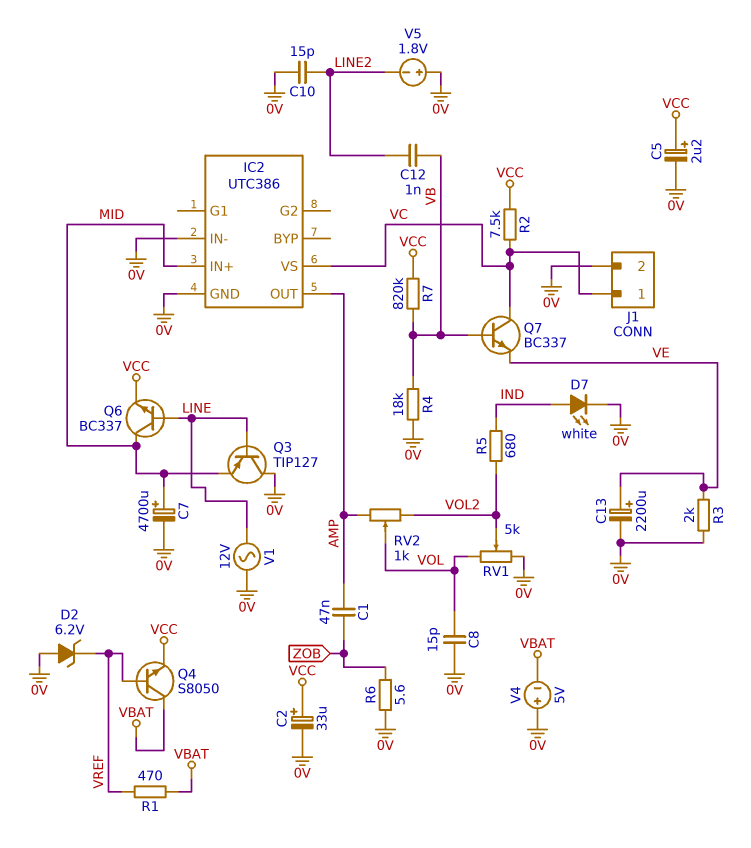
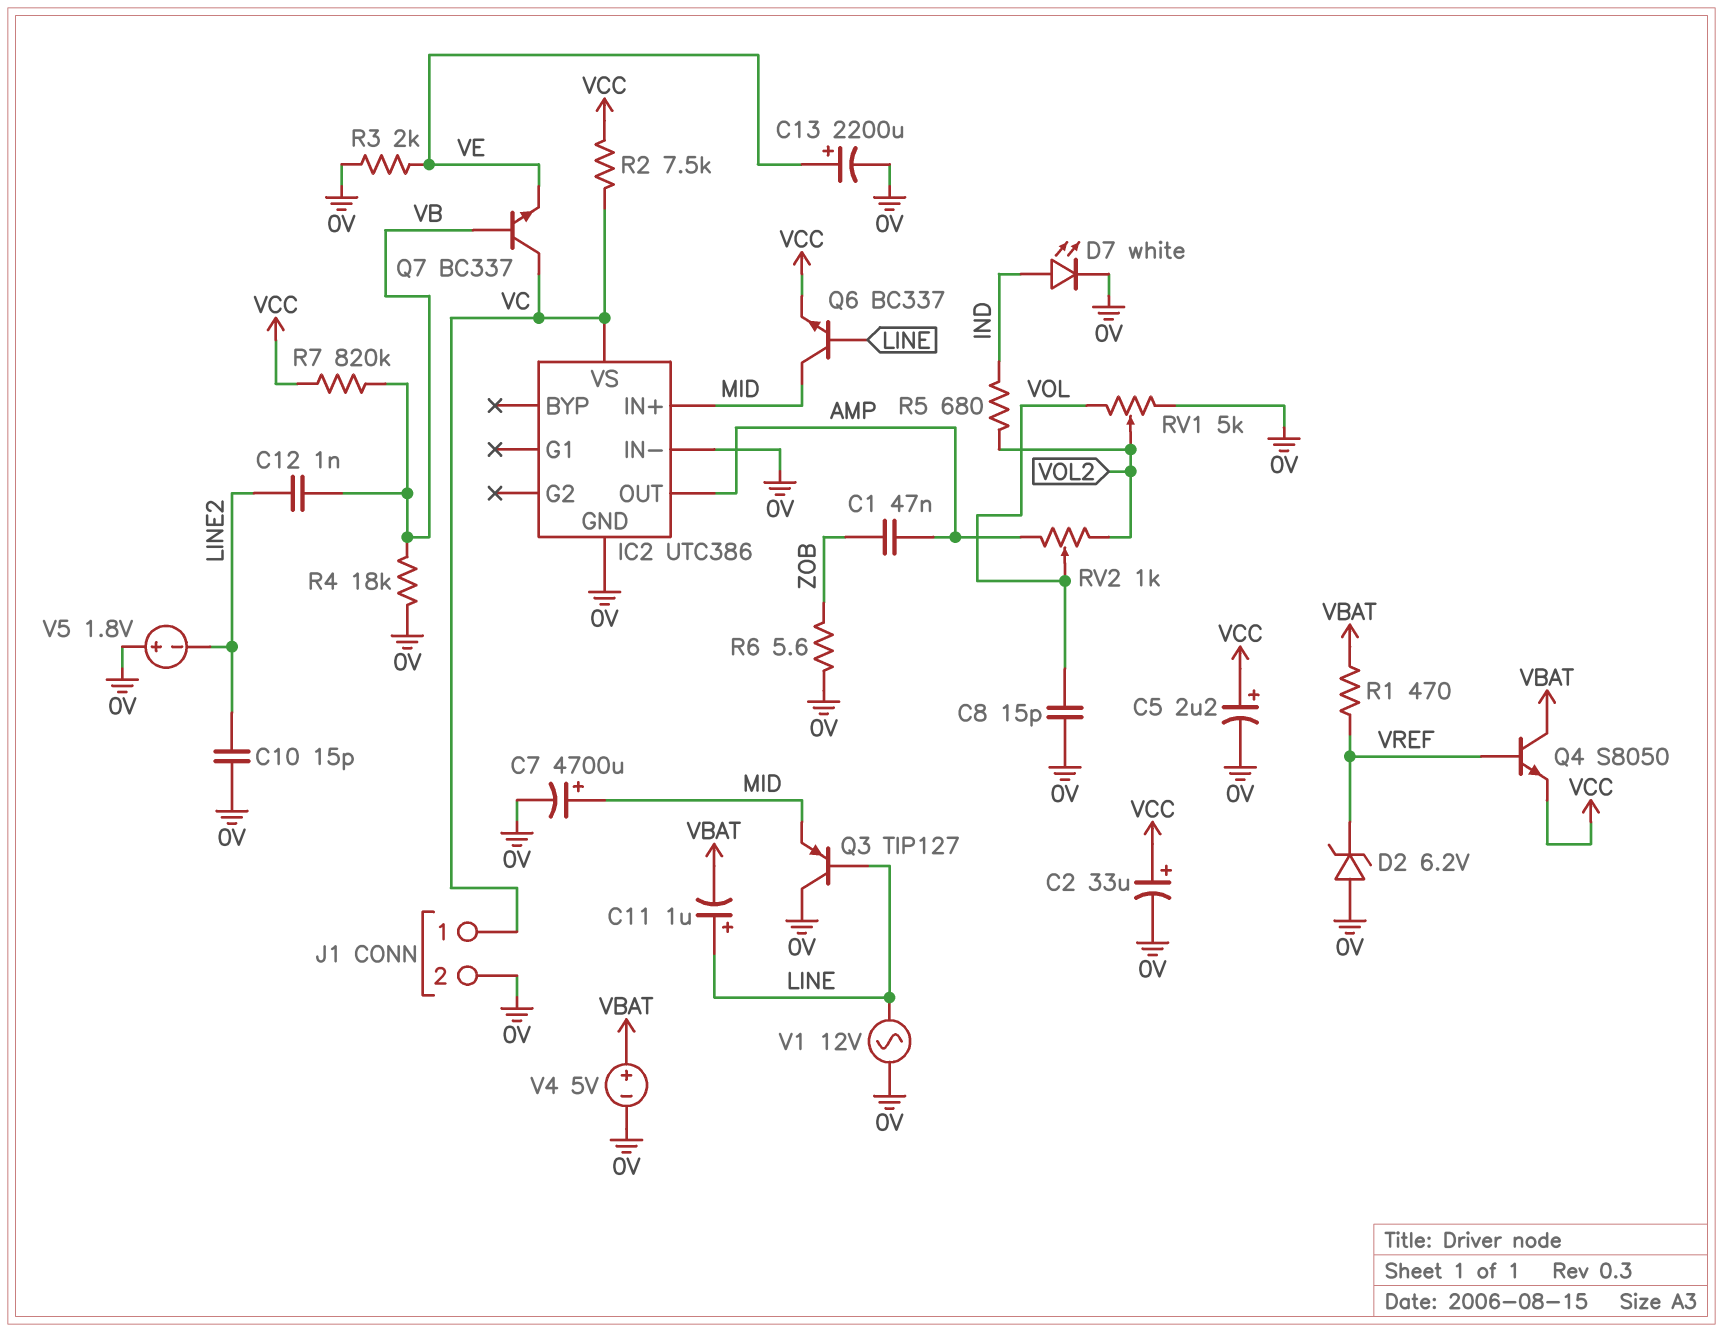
C11: none -> 1uF (plus LINE, minus VBAT)
V4: 5V (plus 0V, minus VBAT) -> 5V (plus VBAT, minus 0V)

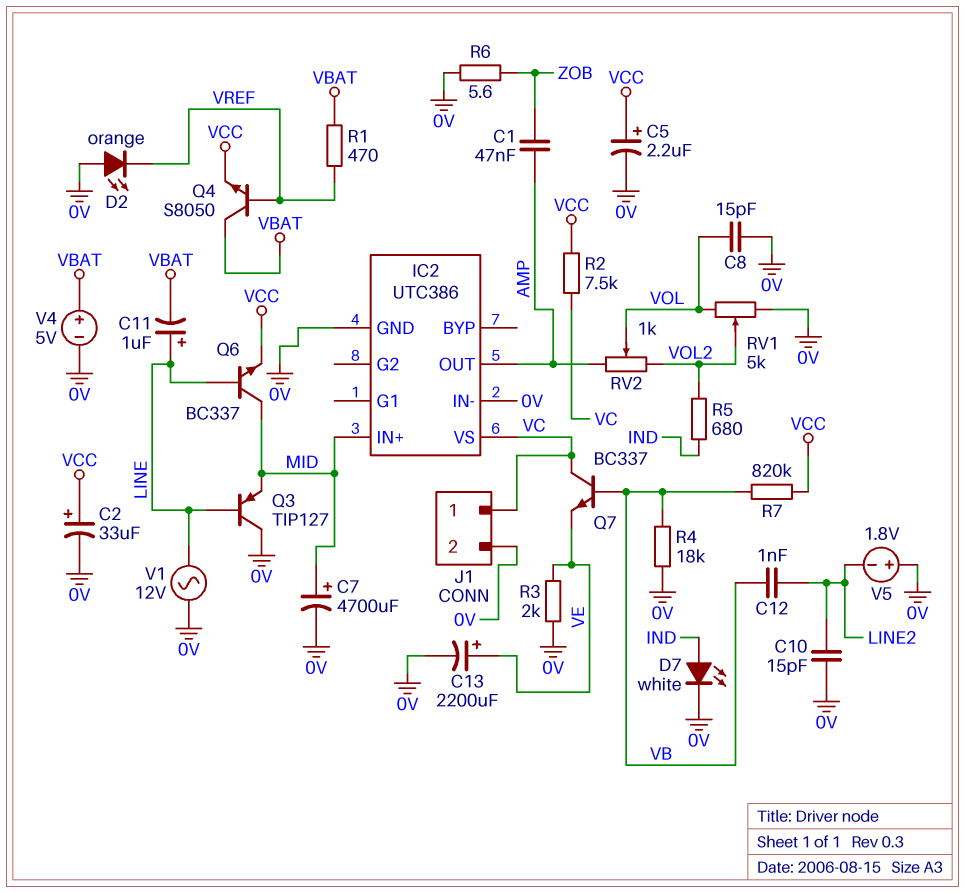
D2: zener 6.2V (A 0V, K VREF) -> LED orange (A 0V, K VREF)

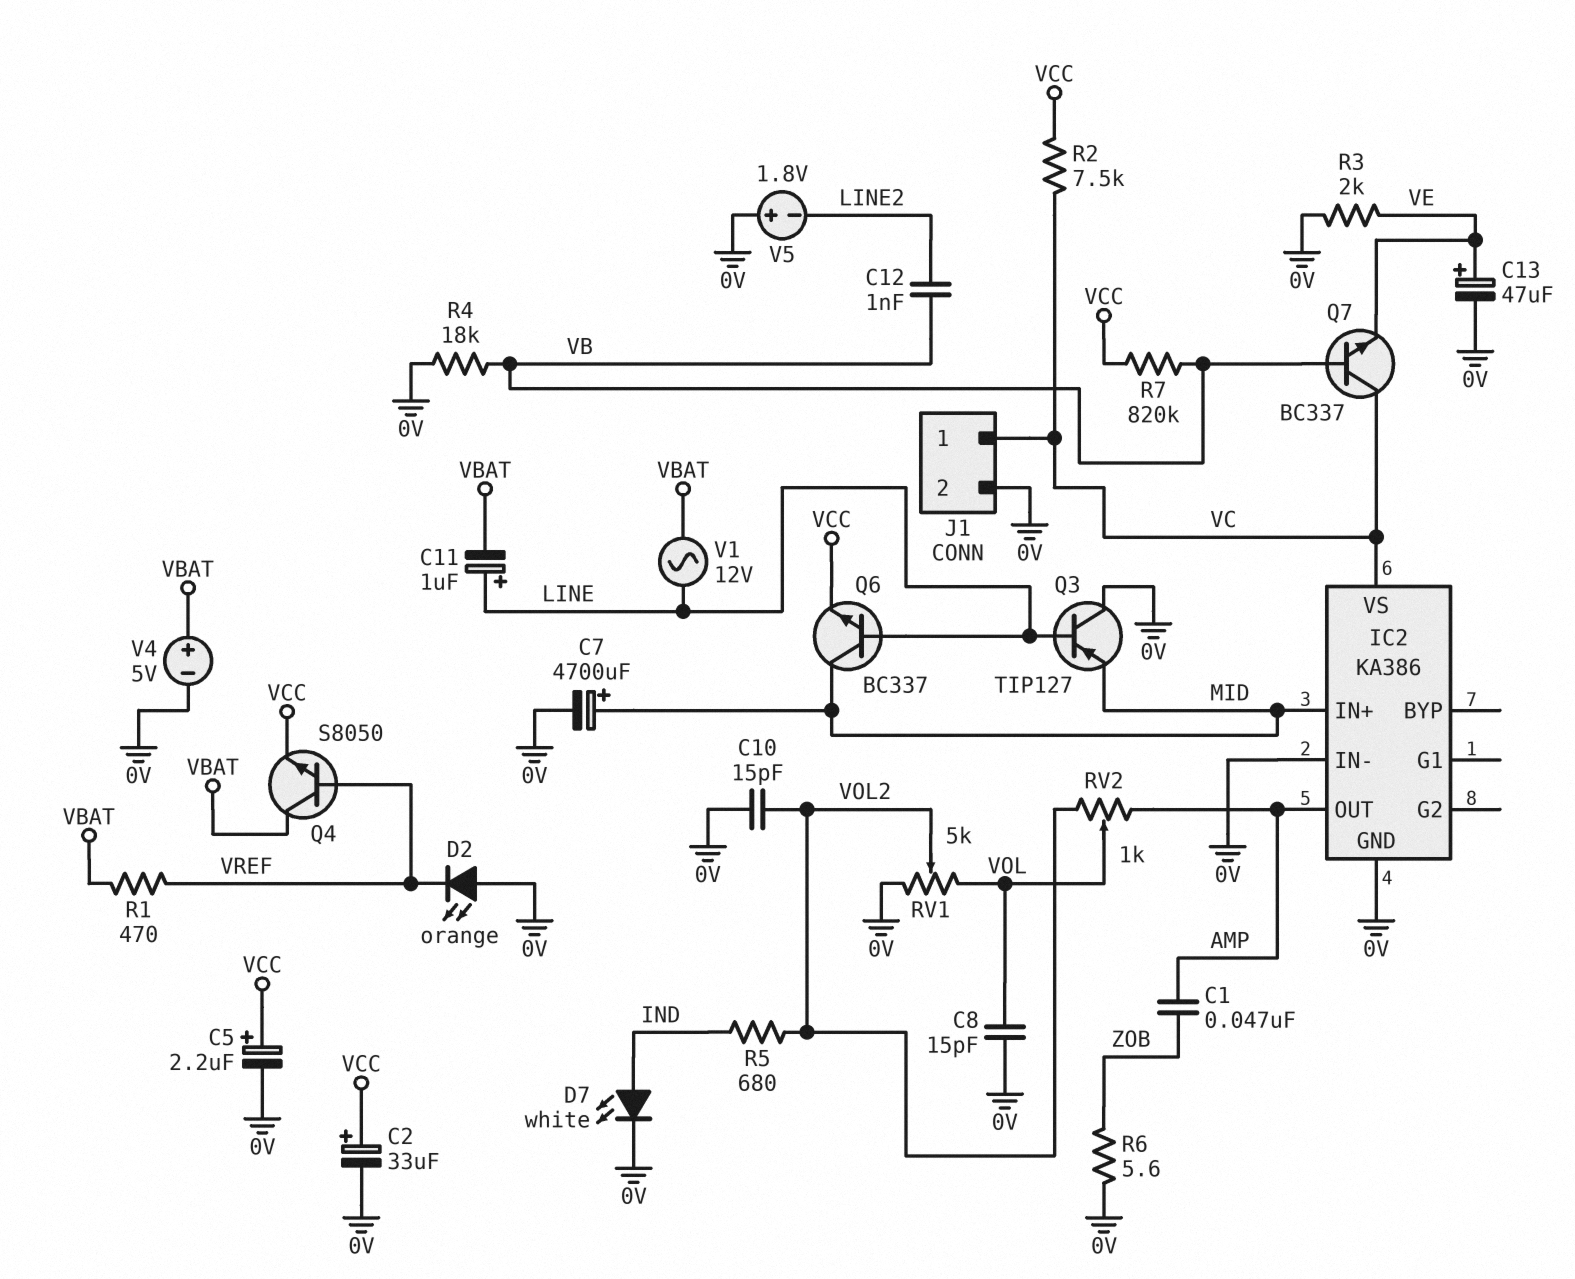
C10: 15pF (0V, LINE2) -> 15pF (0V, VOL2)
C13: 2200uF (plus VE, minus 0V) -> 47uF (plus VE, minus 0V)
IC2: UTC386 -> KA386
V1: AC 12V (0V, LINE) -> AC 12V (LINE, VBAT)

